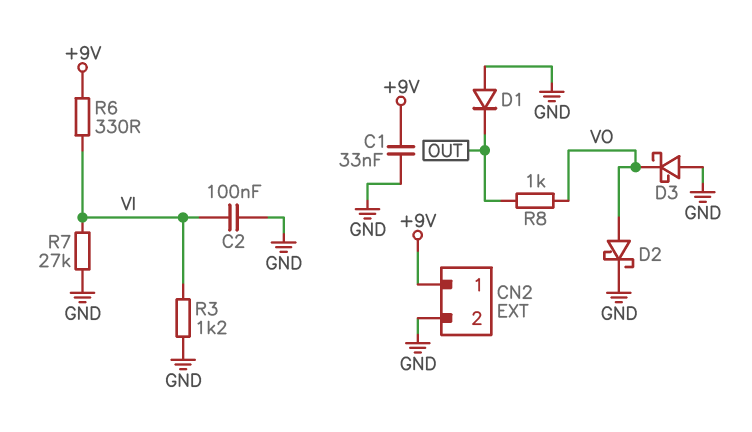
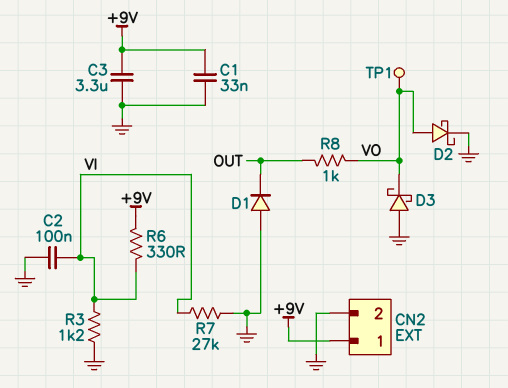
C3: none -> 3.3uF (+9V, GND)
TP1: none -> test point (VO)

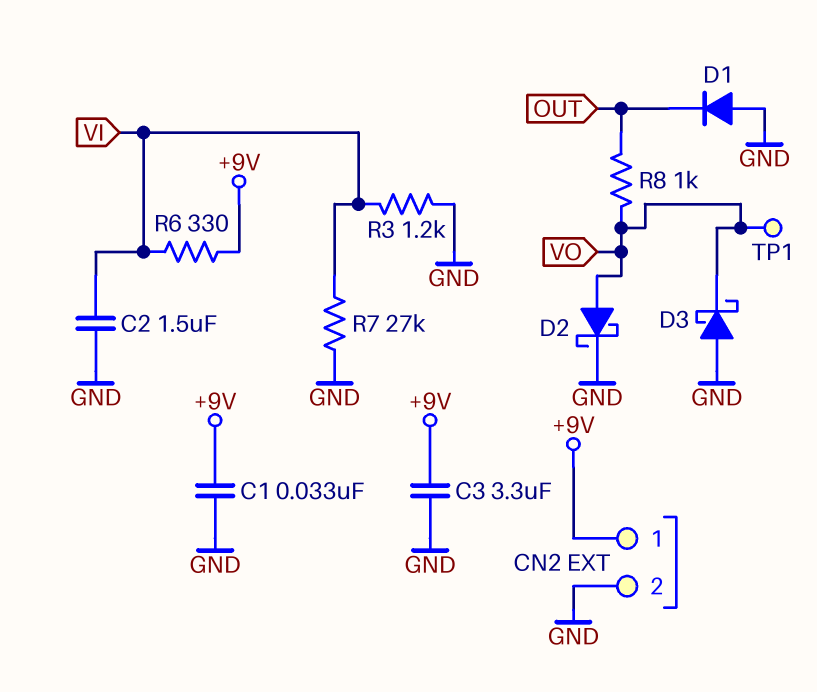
C2: 100nF (GND, VI) -> 1.5uF (GND, VI)

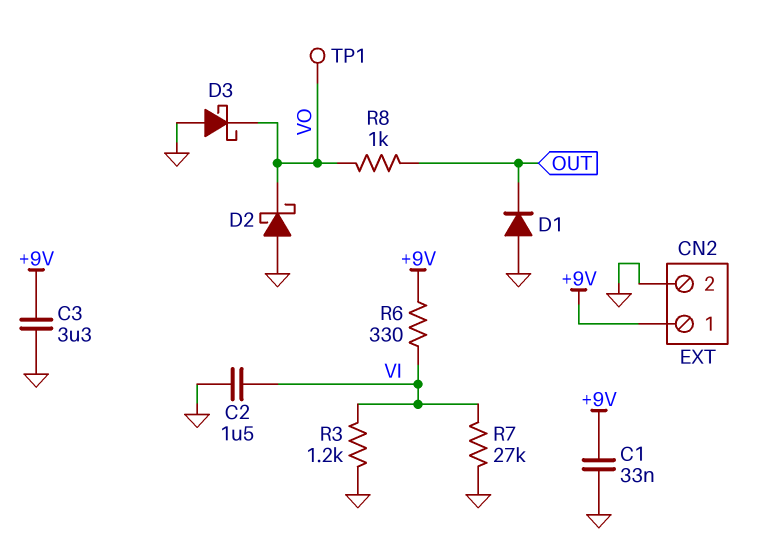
D2: schottky (A VO, K GND) -> schottky (A GND, K VO)

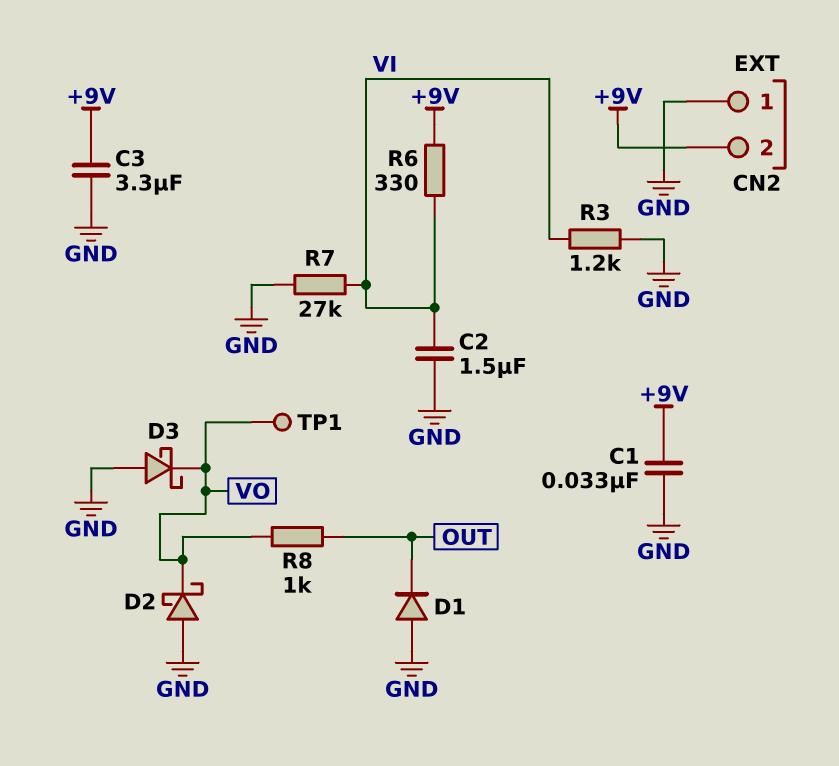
CN2 pin 1: +9V -> GND
CN2 pin 2: GND -> +9V

